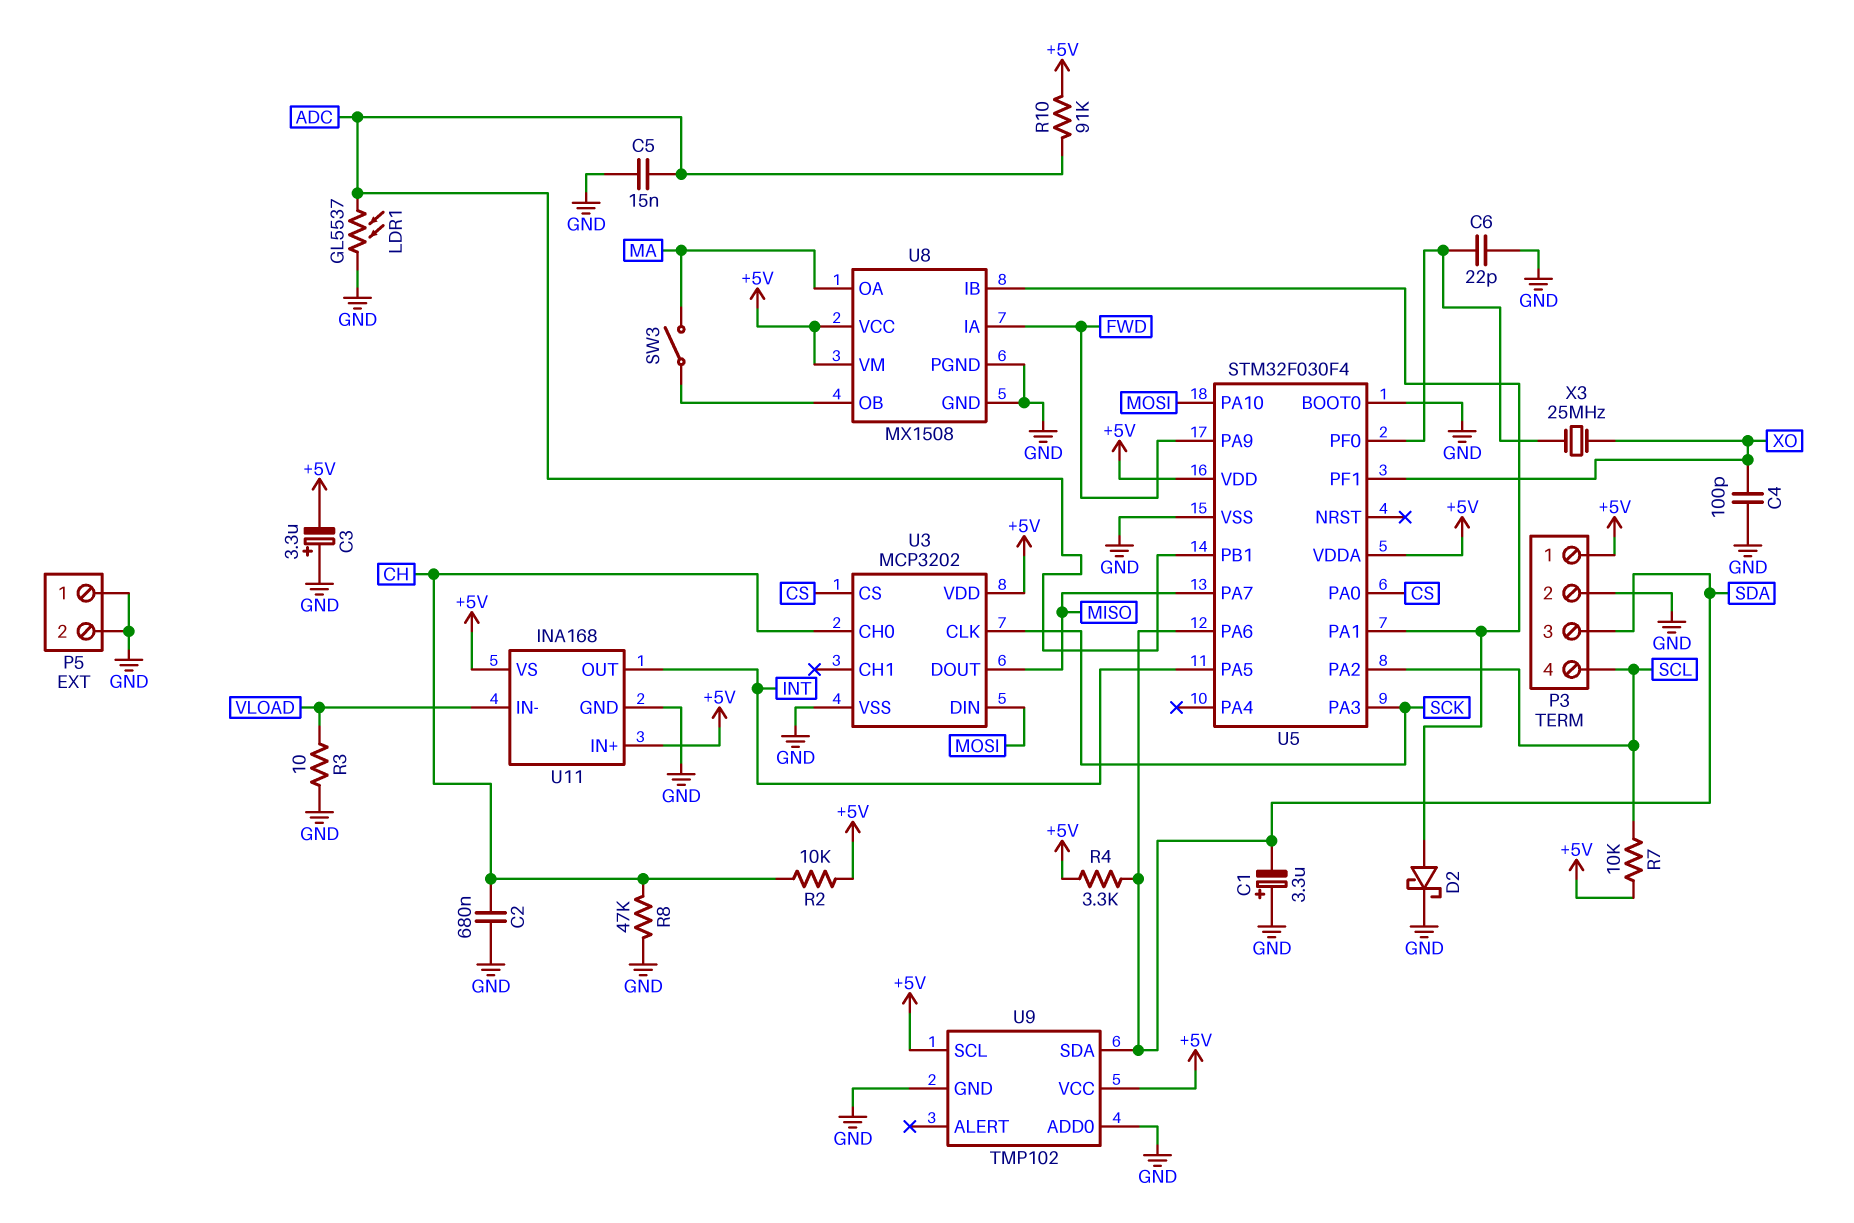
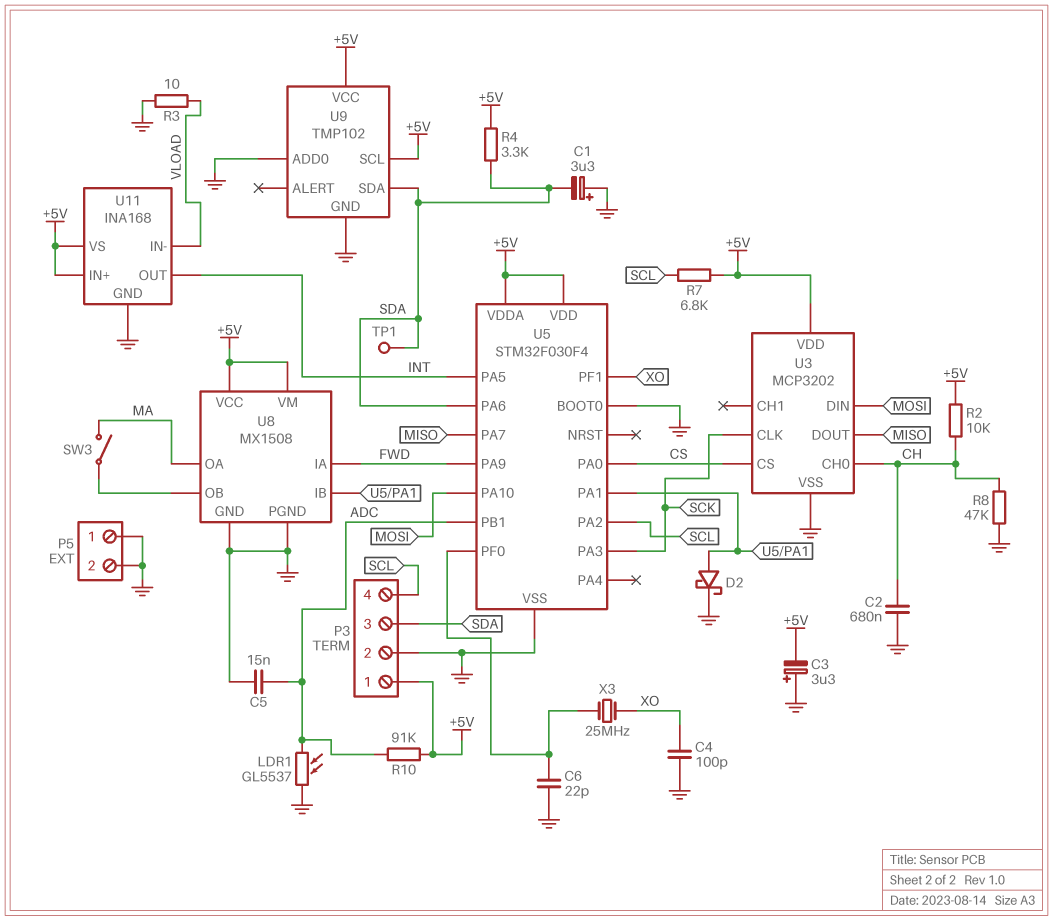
R7: 10k (+5V, SCL) -> 6.8k (+5V, SCL)
TP1: none -> test point (SDA)

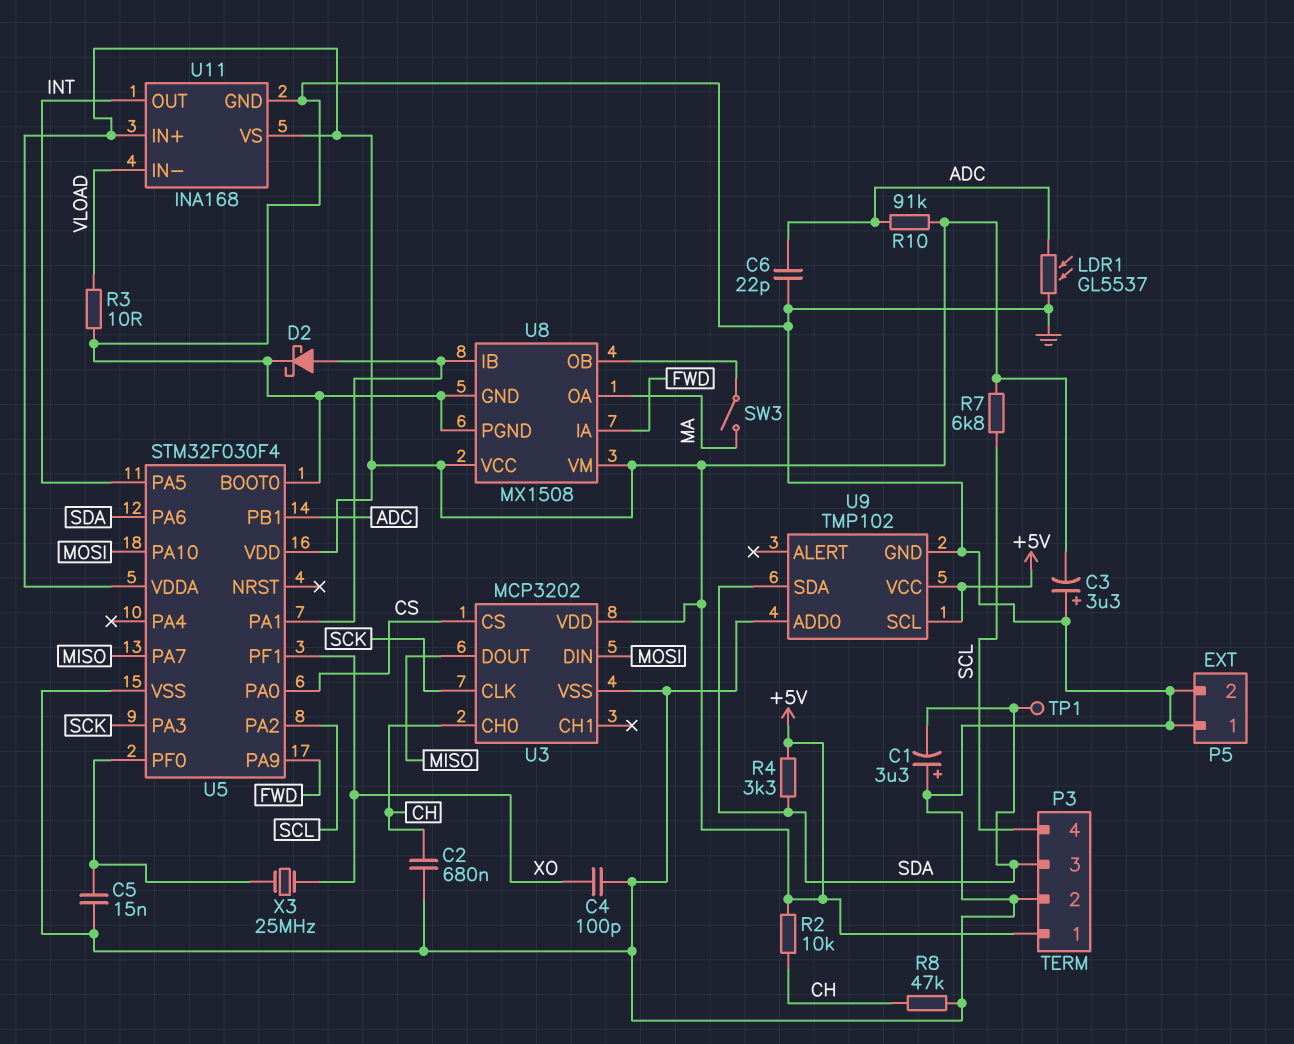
C5: 15nF (ADC, GND) -> 15nF (GND, U5/PF0)
C6: 22pF (GND, U5/PF0) -> 22pF (ADC, GND)

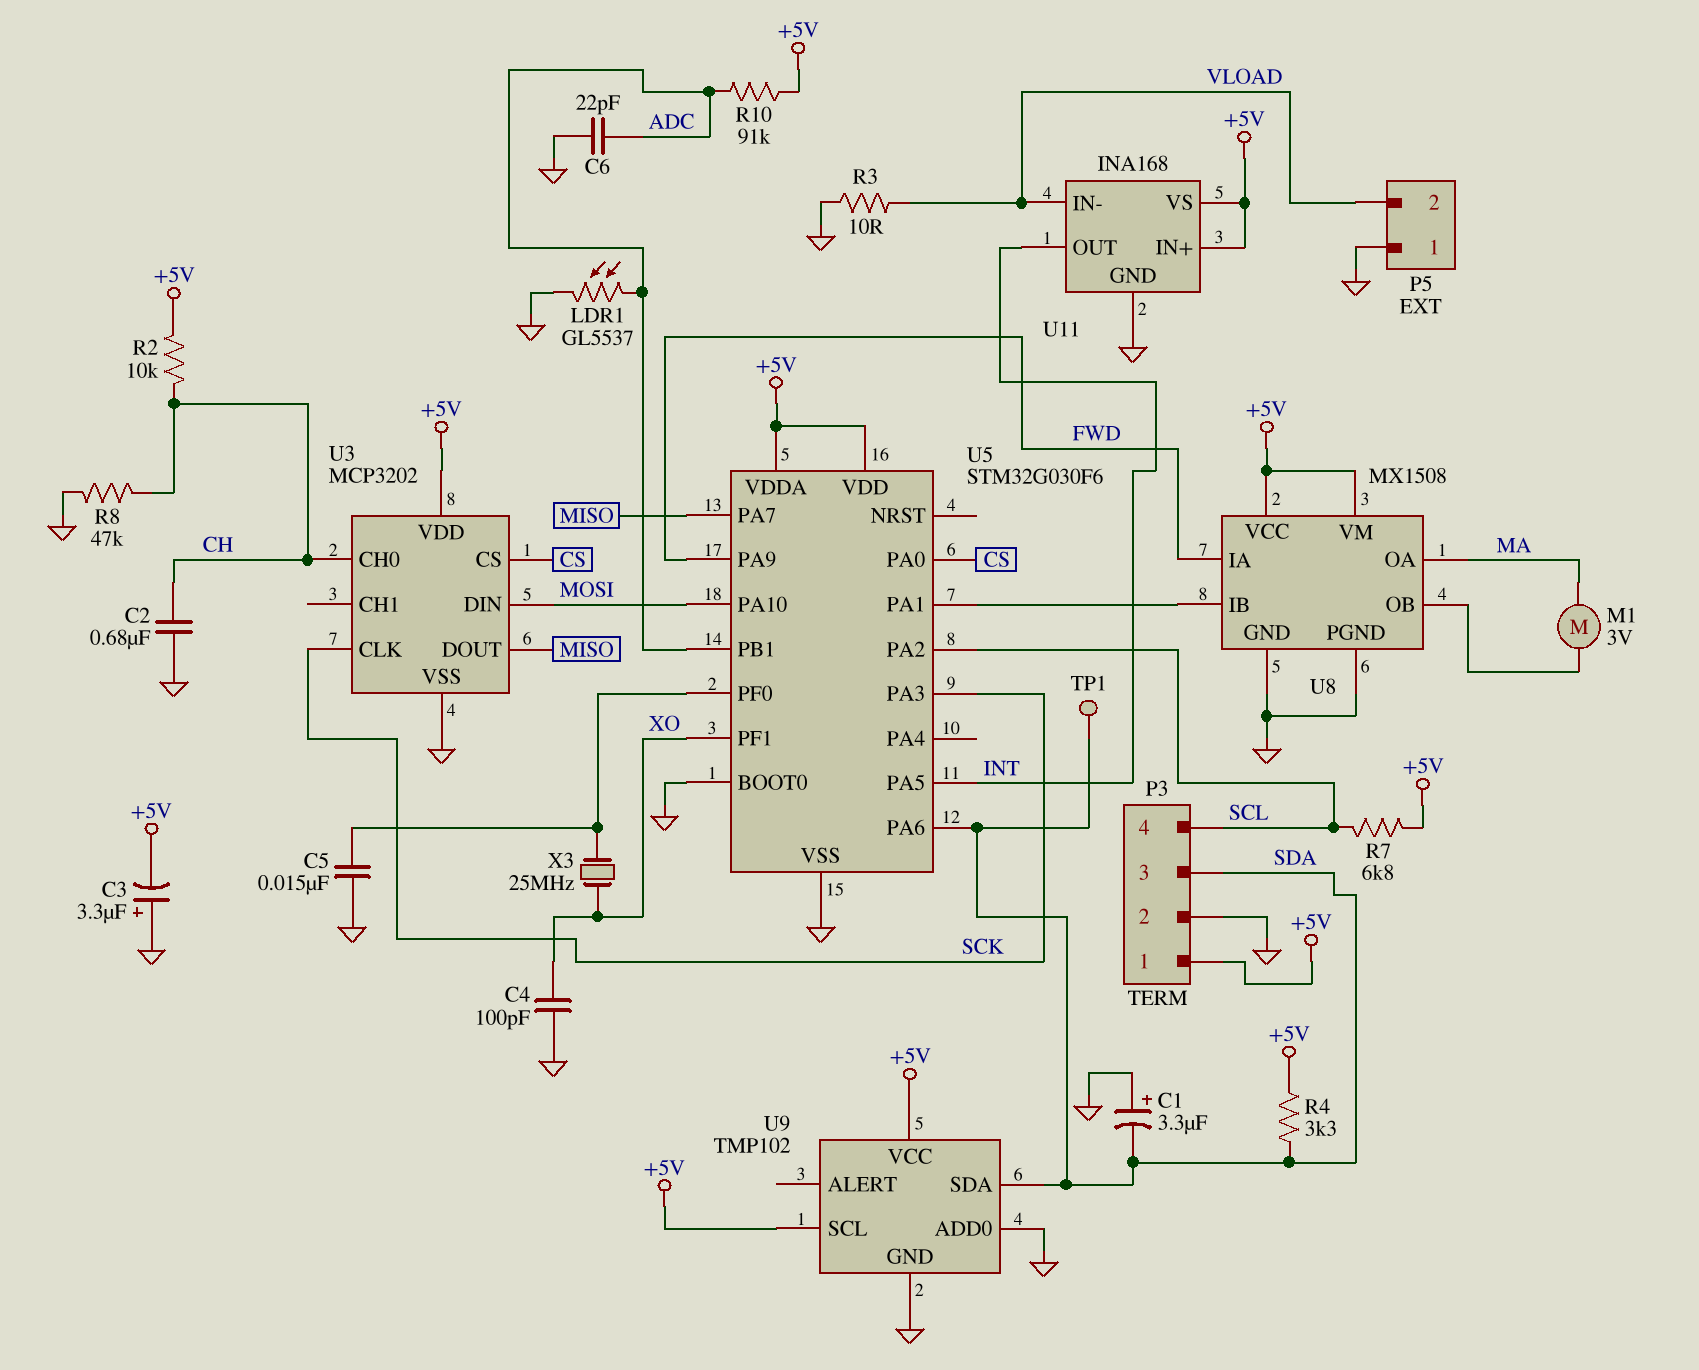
D2: schottky (A U5/PA1, K GND) -> none
M1: none -> motor 3V (MA, U8/OB)
P5 pin 2: GND -> VLOAD
SW3: switch (MA, U8/OB) -> none
U5: STM32F030F4 -> STM32G030F6

